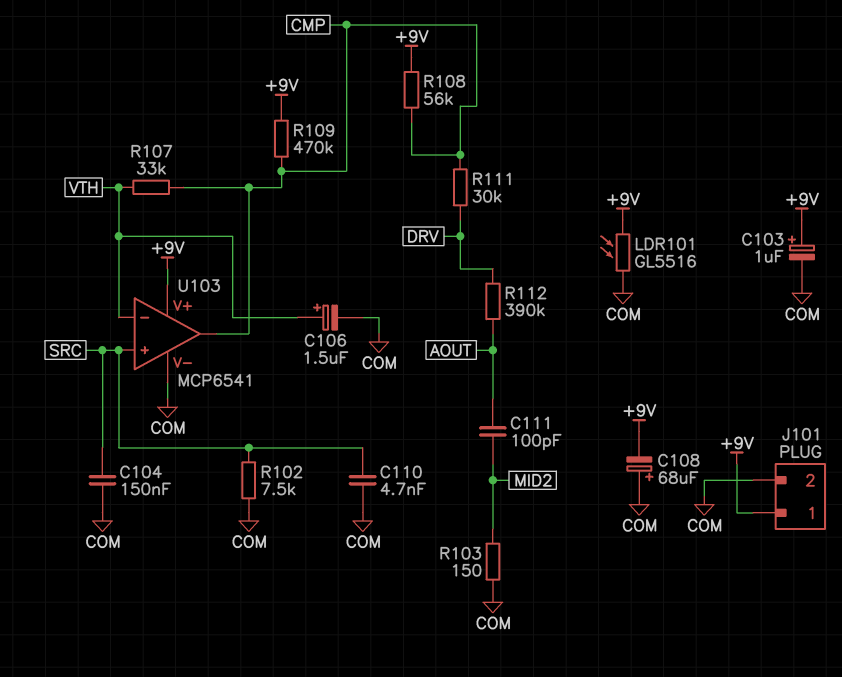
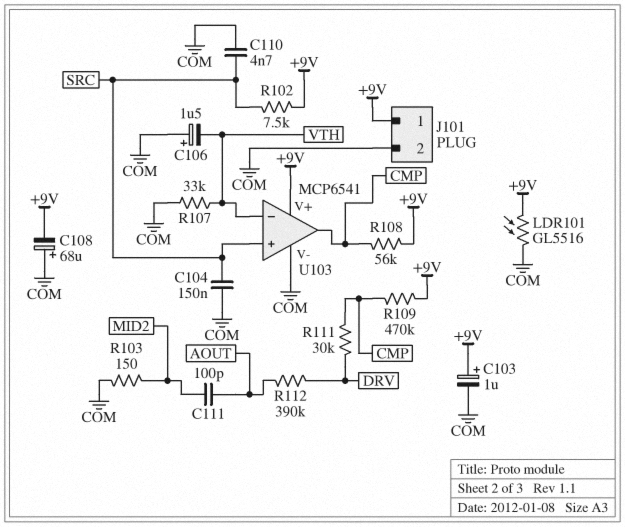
C106: 1.5uF (plus VTH, minus COM) -> 1.5uF (plus COM, minus VTH)
R102: 7.5k (COM, SRC) -> 7.5k (+9V, SRC)
R107: 33k (CMP, VTH) -> 33k (COM, VTH)

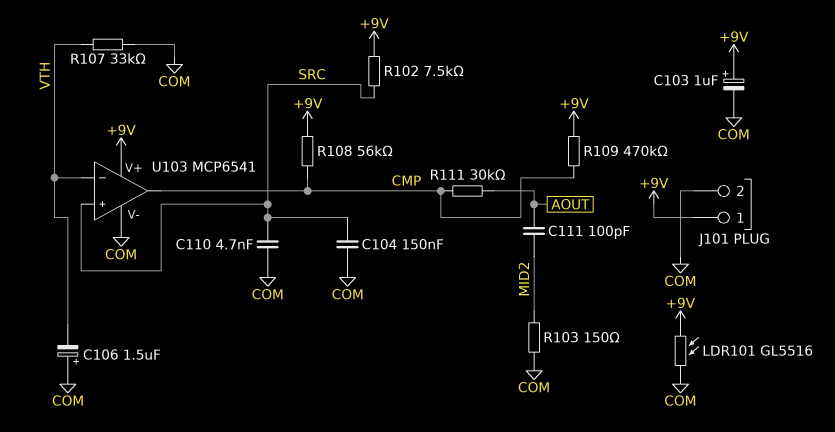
C108: 68uF (plus COM, minus +9V) -> none
R111: 30k (CMP, DRV) -> 30k (AOUT, CMP)
R112: 390k (AOUT, DRV) -> none

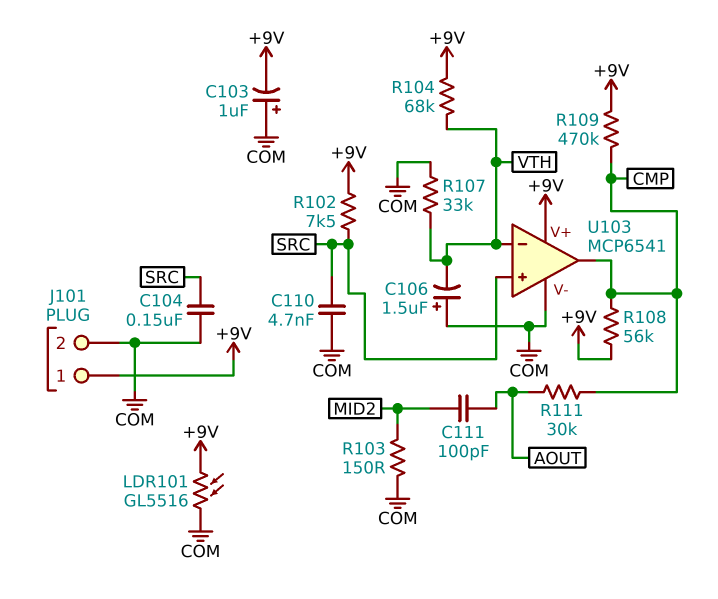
C103: 1uF (plus +9V, minus COM) -> 1uF (plus COM, minus +9V)
R104: none -> 68k (+9V, VTH)

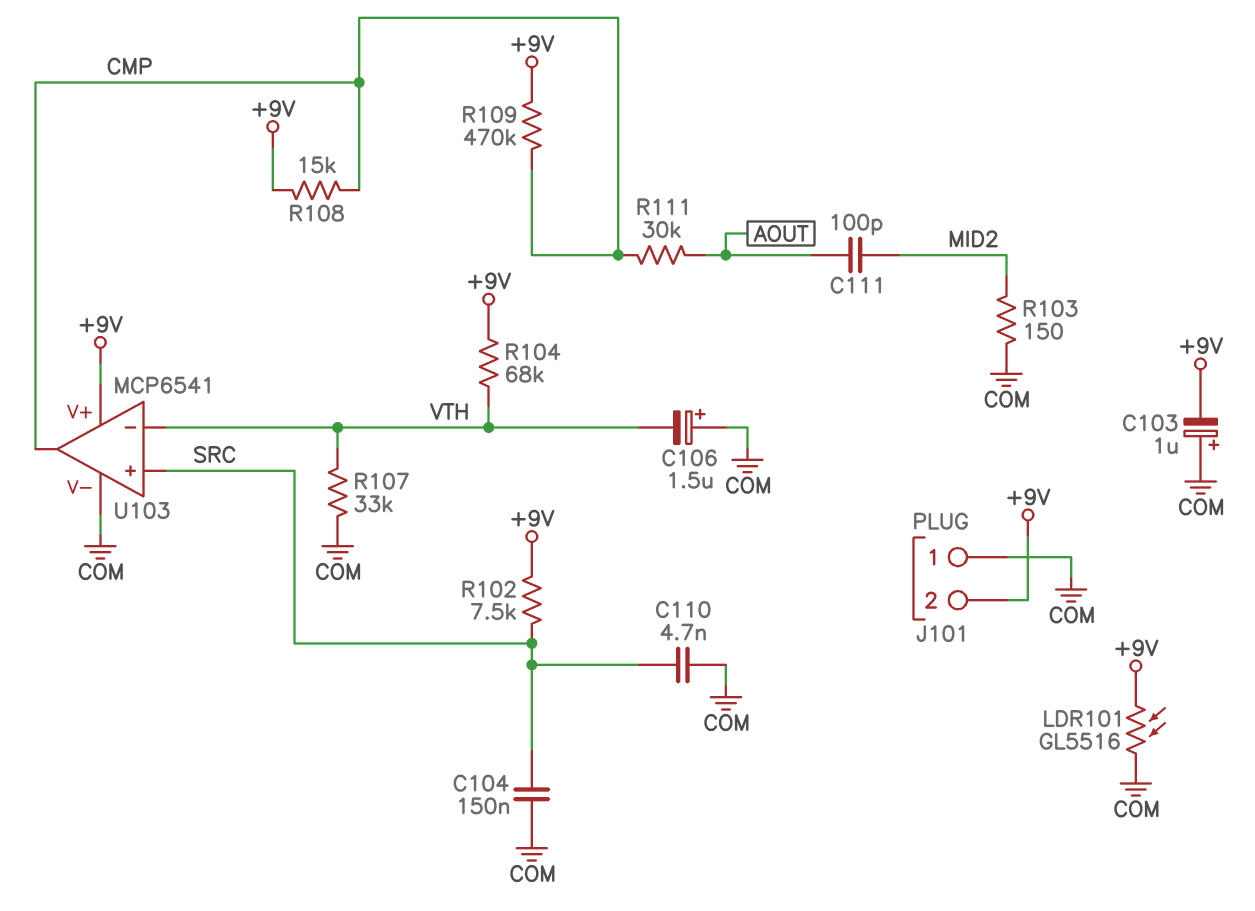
J101 pin 1: +9V -> COM
J101 pin 2: COM -> +9V
R108: 56k (+9V, CMP) -> 15k (+9V, CMP)

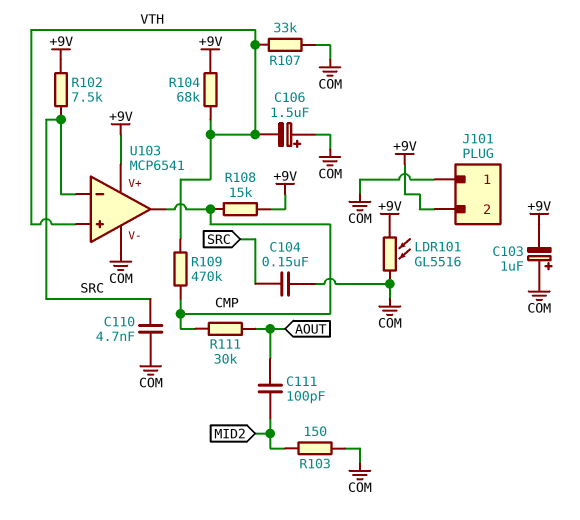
R109: 470k (+9V, CMP) -> 470k (CMP, VTH)
U103 pin in+: SRC -> VTH
U103 pin in-: VTH -> SRC

